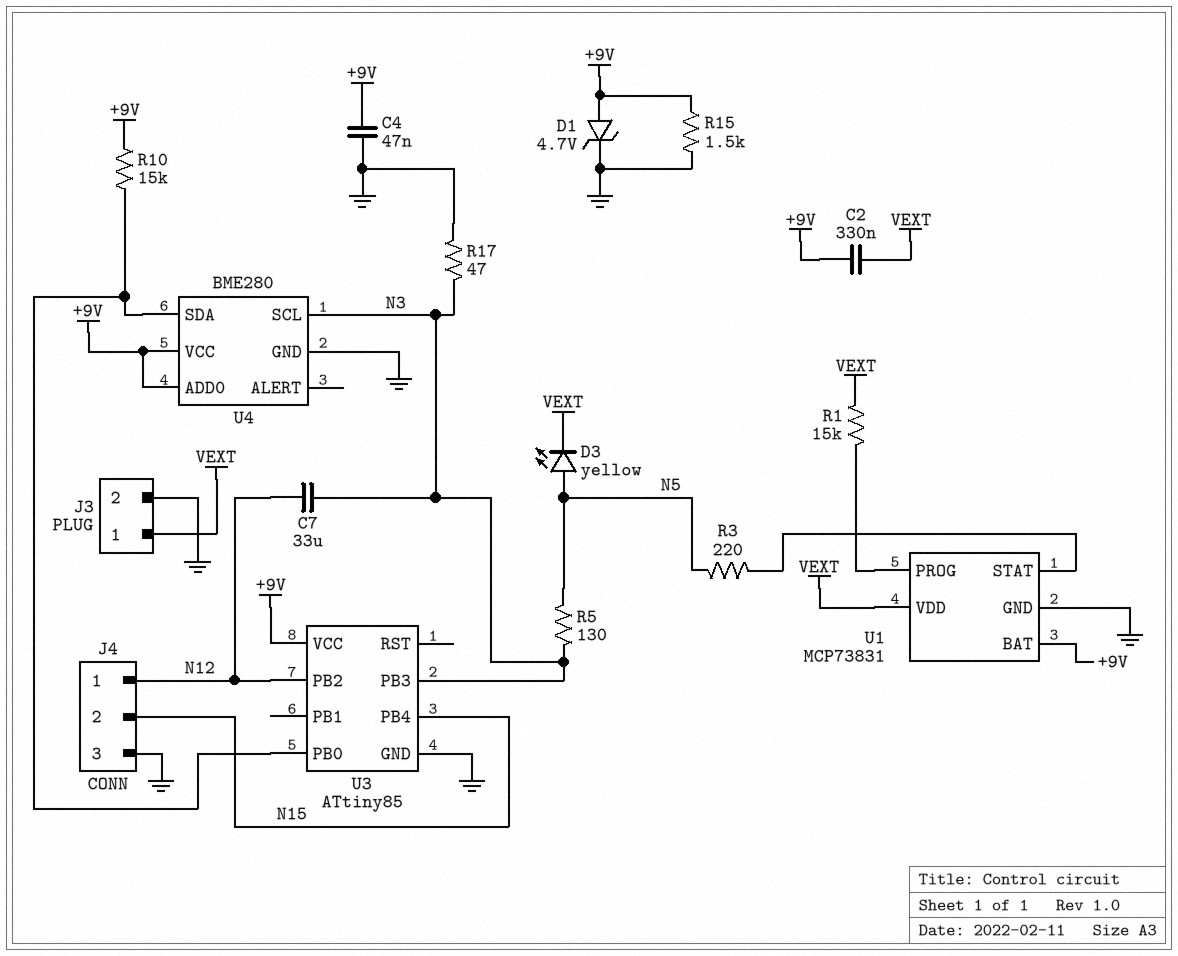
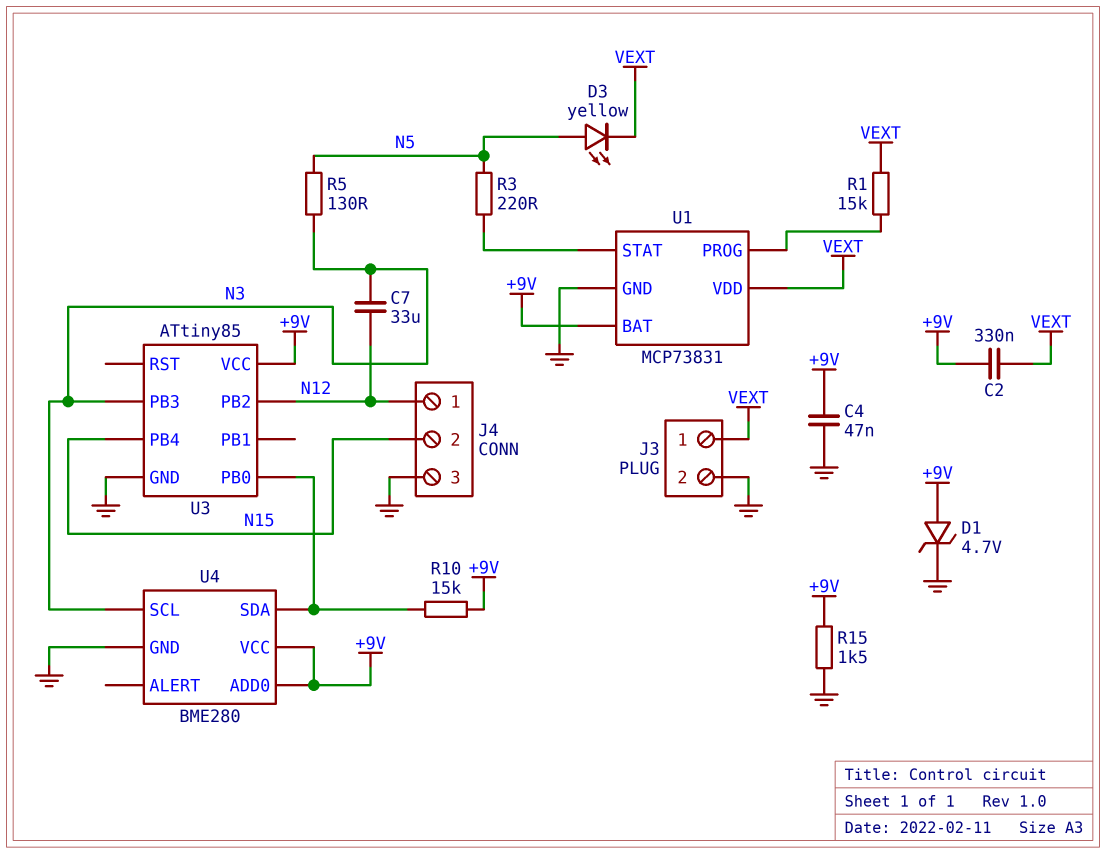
R17: 47 (GND, N3) -> none

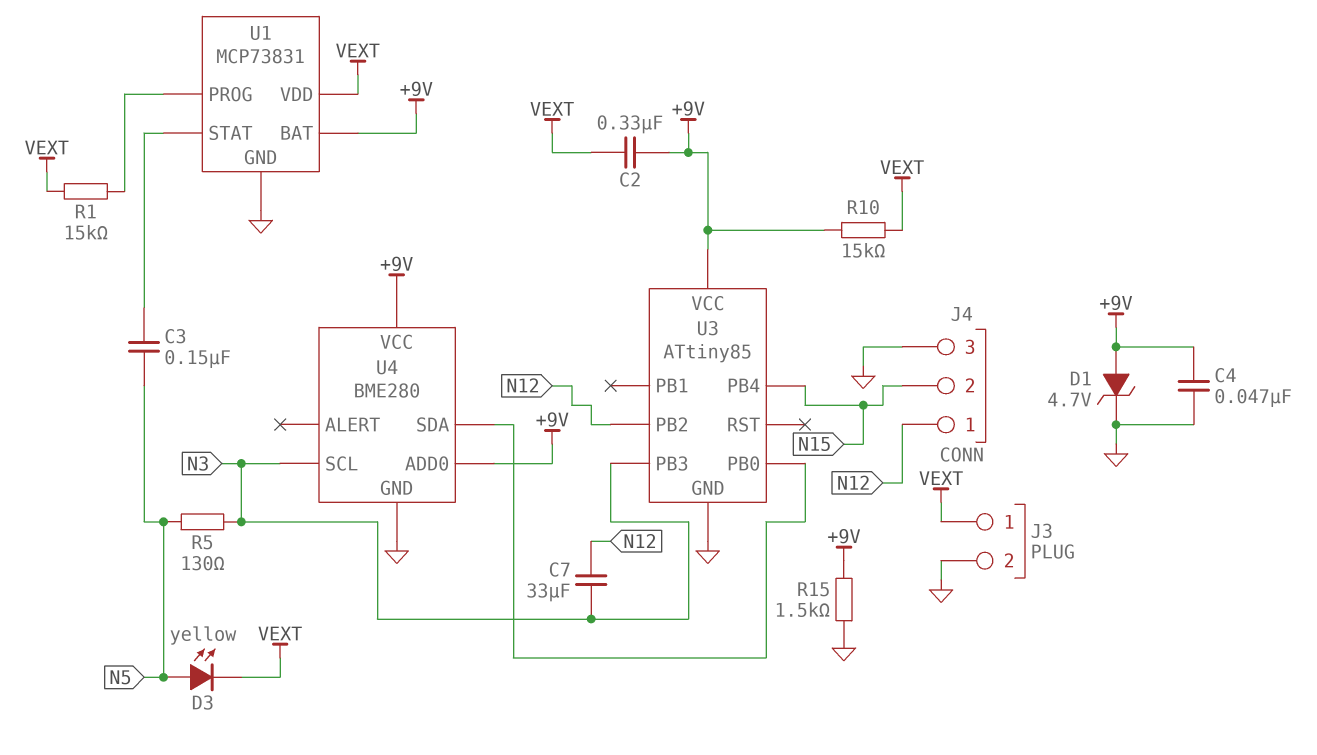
C3: none -> 150nF (N5, U1/STAT)
R3: 220 (N5, U1/STAT) -> none
R10: 15k (+9V, U3/PB0) -> 15k (+9V, VEXT)

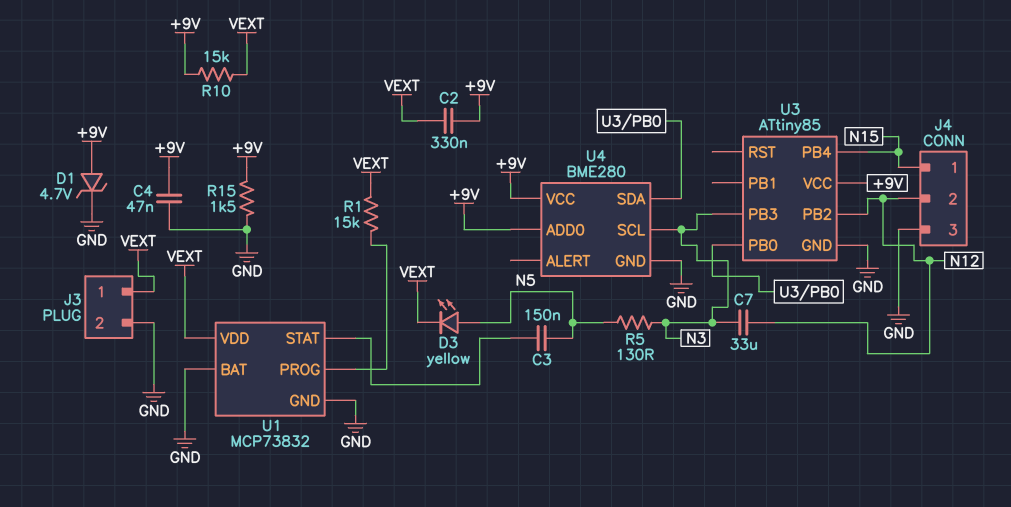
J4 pin 1: N12 -> N15
J4 pin 2: N15 -> N12
U1: MCP73831 -> MCP73832
U1 pin BAT: +9V -> GND

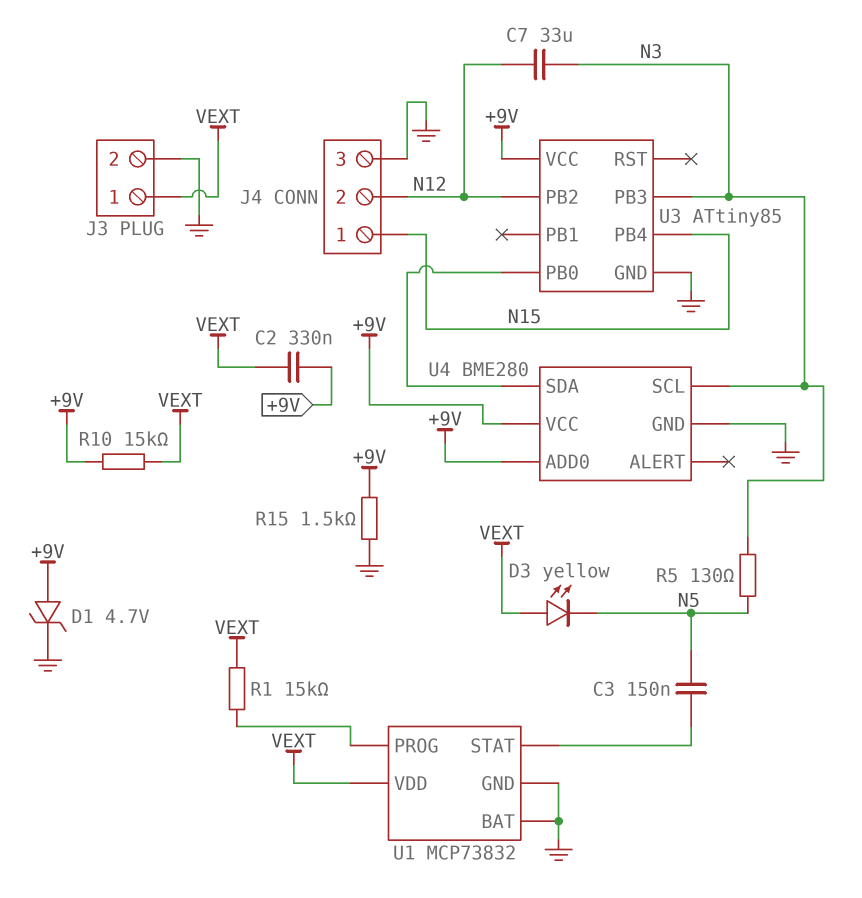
C4: 47nF (+9V, GND) -> none
D3: LED yellow (A N5, K VEXT) -> LED yellow (A VEXT, K N5)

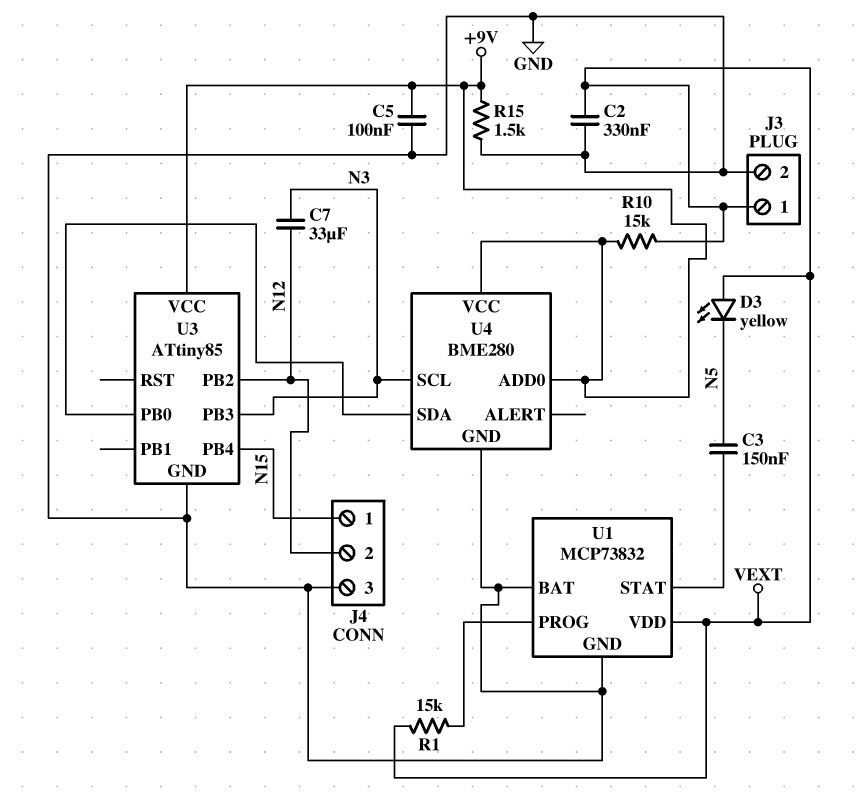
C2: 330nF (+9V, VEXT) -> 330nF (GND, VEXT)
C5: none -> 100nF (+9V, GND)
D1: zener 4.7V (A +9V, K GND) -> none
R5: 130 (N3, N5) -> none

